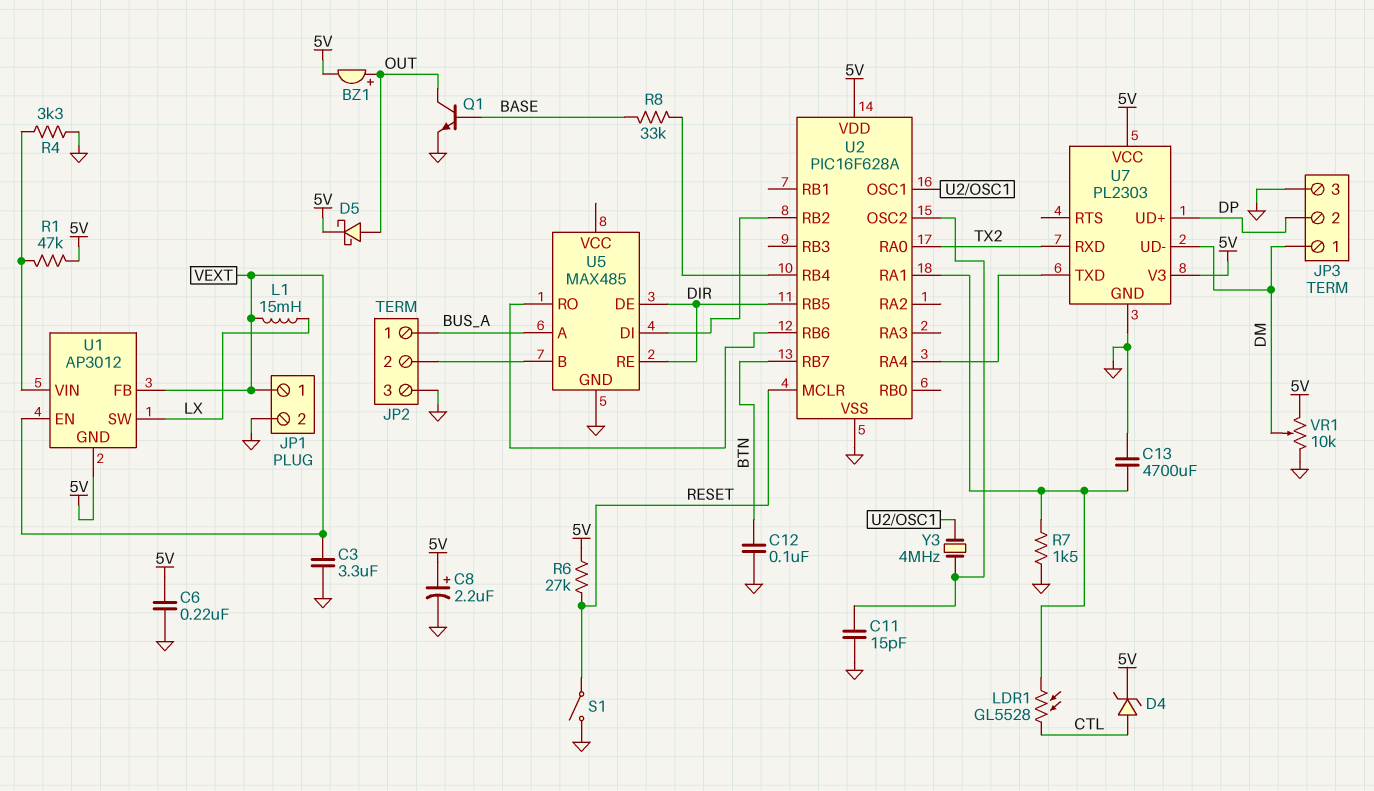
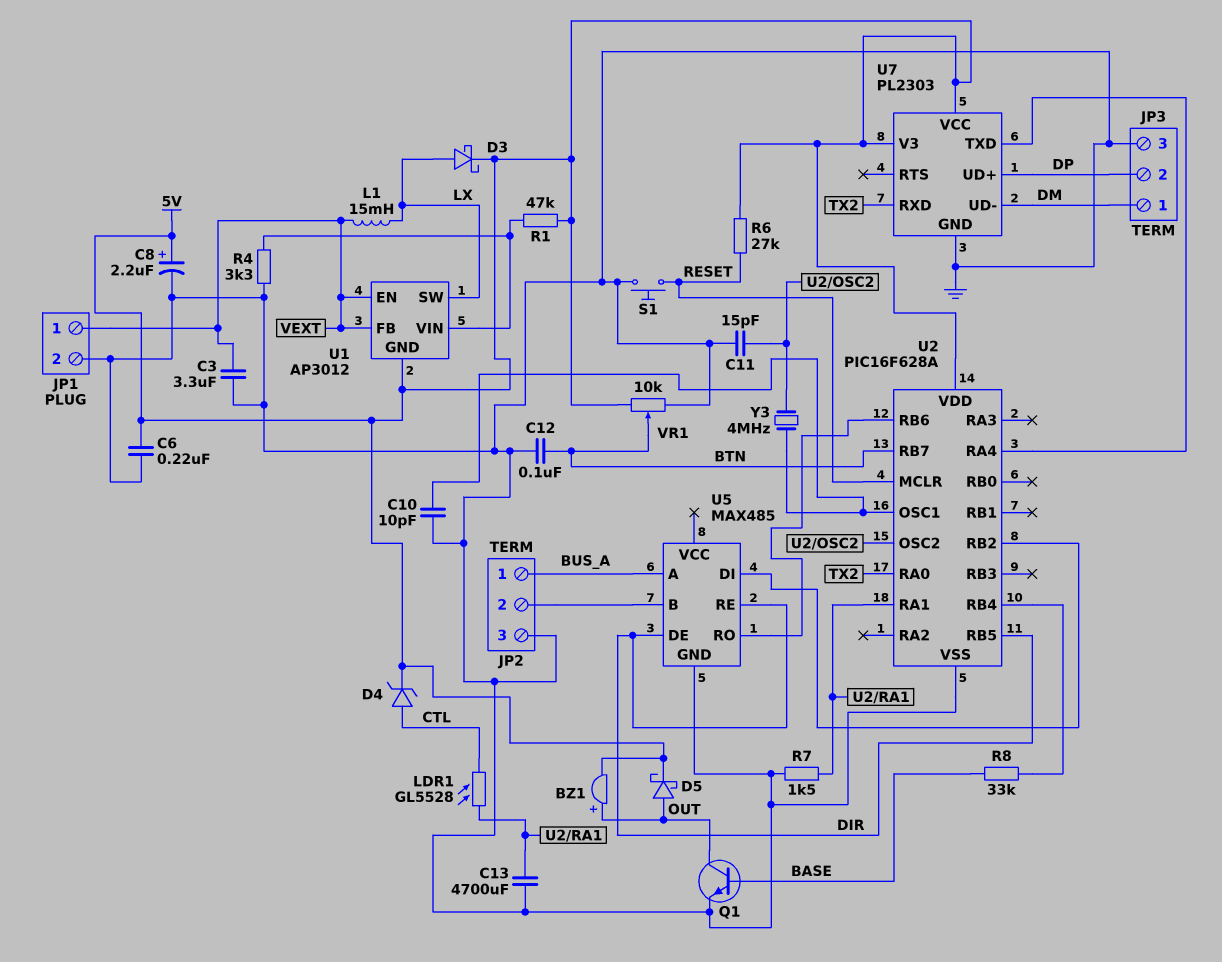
C10: none -> 10pF (GND, U2/OSC1)
D3: none -> schottky (A LX, K 5V)
S1: switch (GND, RESET) -> button (GND, RESET)
VR1: 10k (5V, GND, wiper DM) -> 10k (5V, GND, wiper BTN)

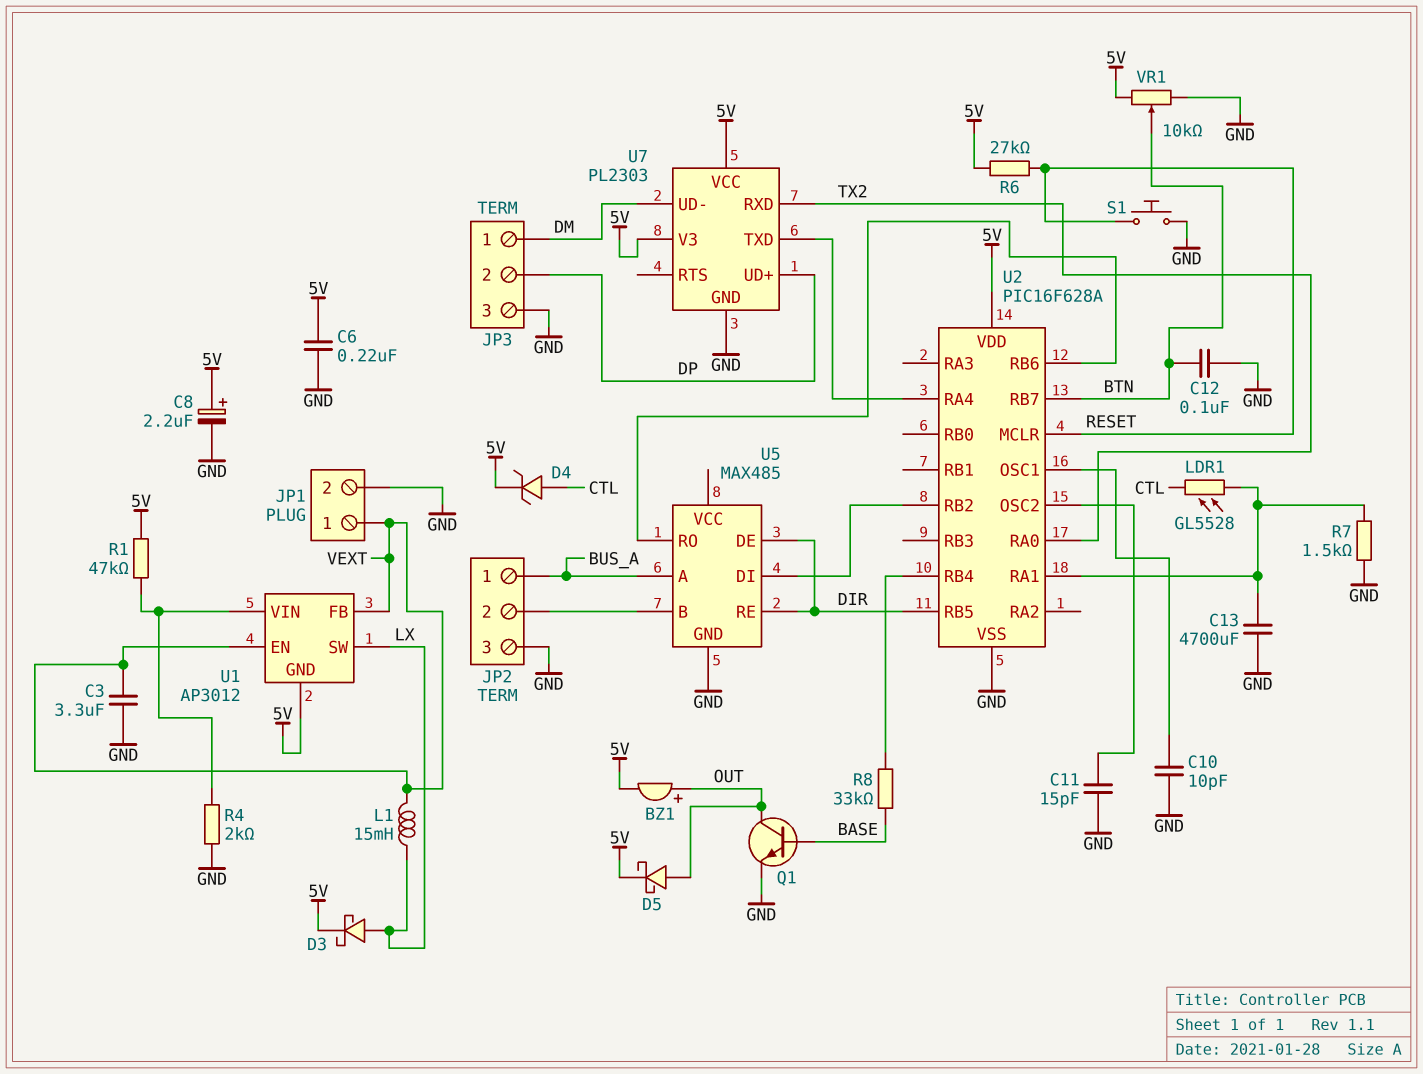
R4: 3.3k (GND, U1/VIN) -> 2k (GND, U1/VIN)
Y3: 4MHz (U2/OSC1, U2/OSC2) -> none

